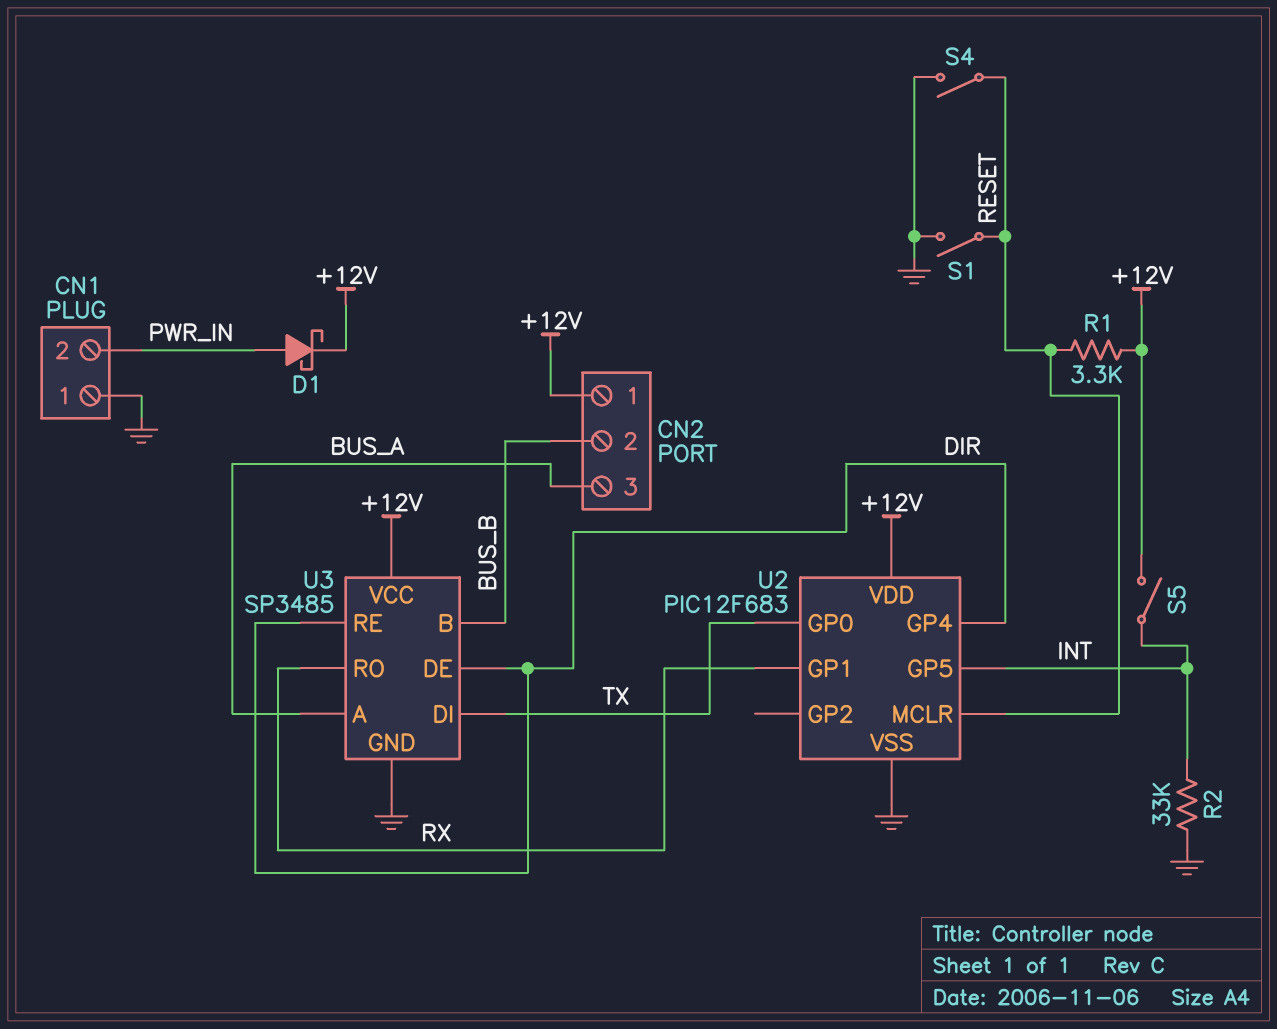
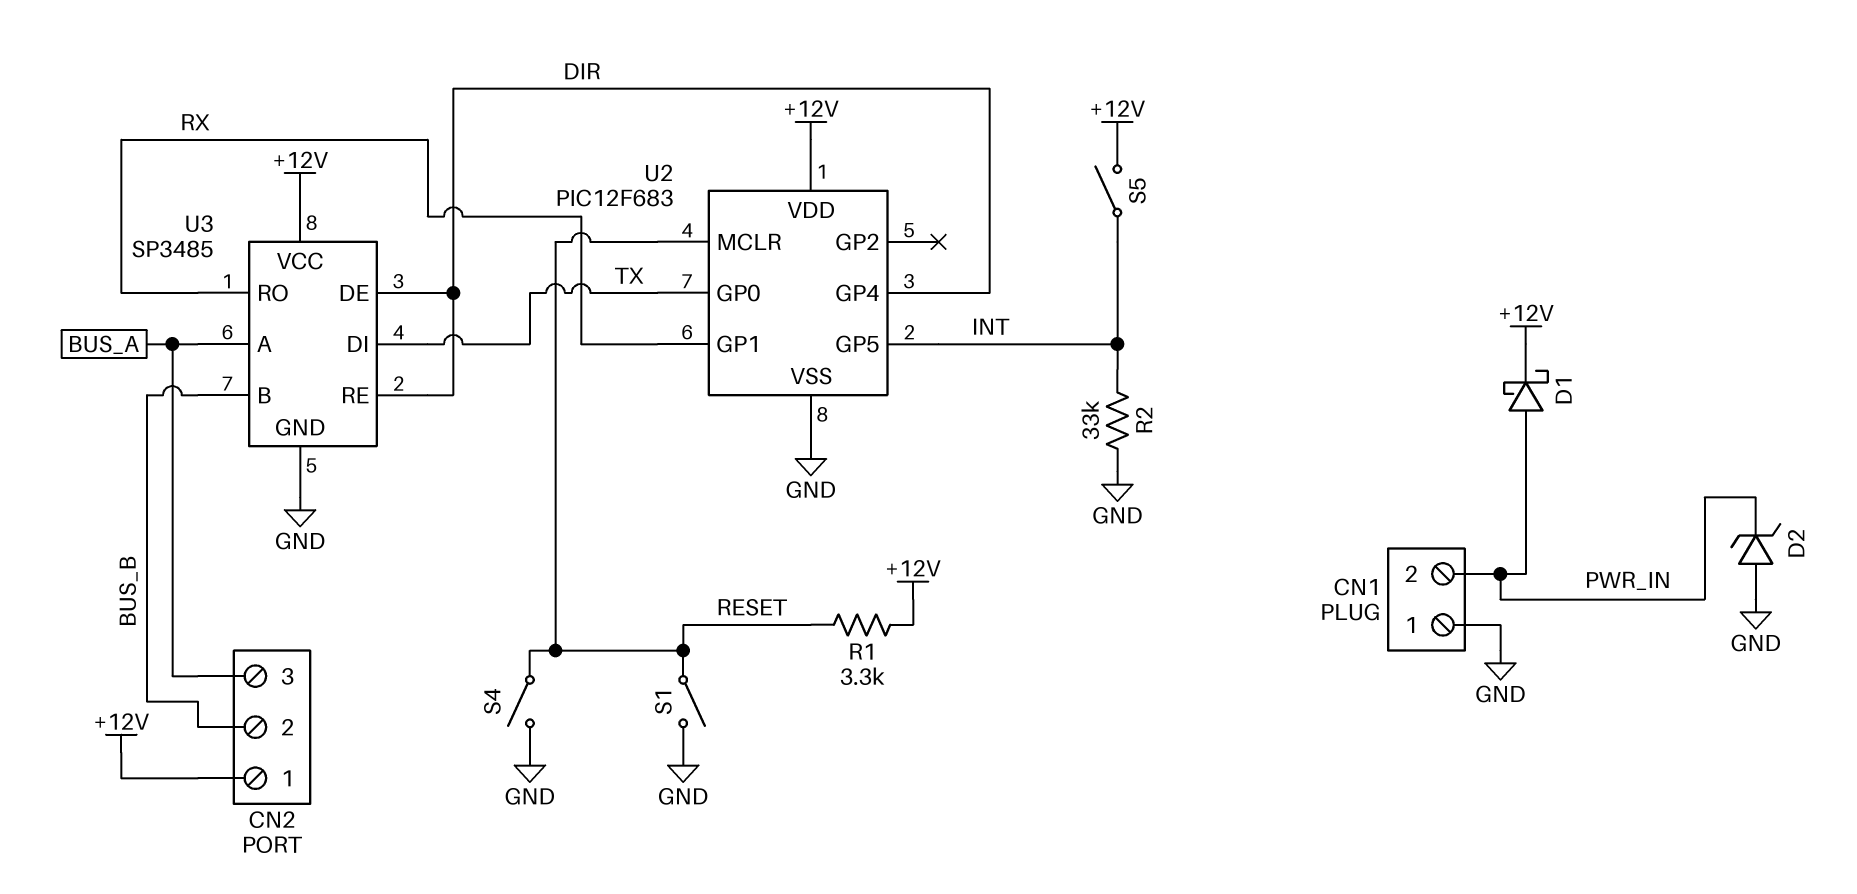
D2: none -> zener (A GND, K PWR_IN)

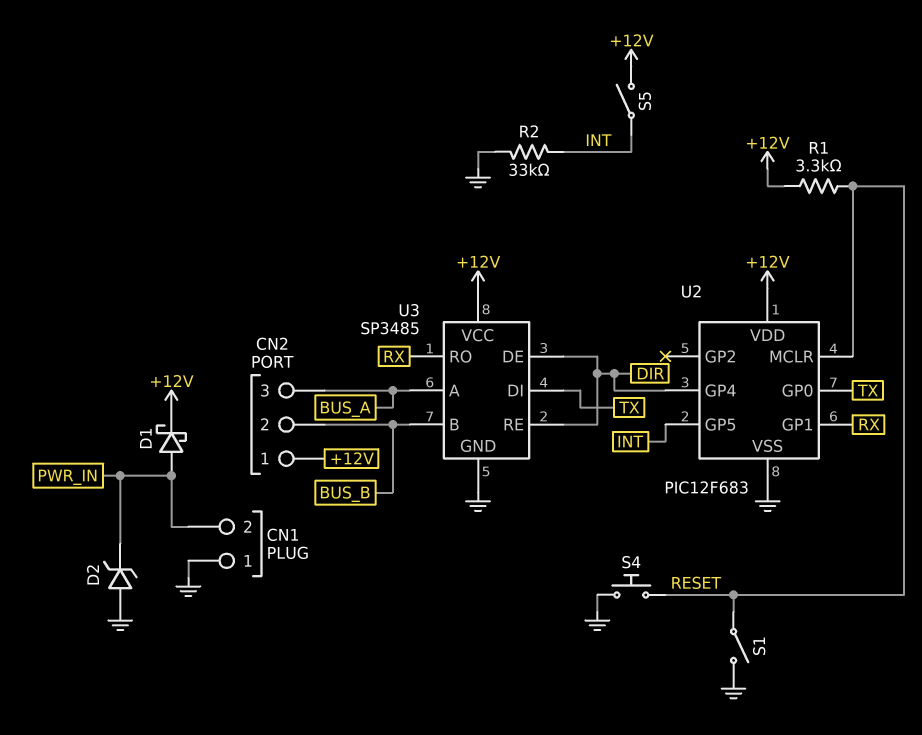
S4: switch (GND, RESET) -> button (GND, RESET)

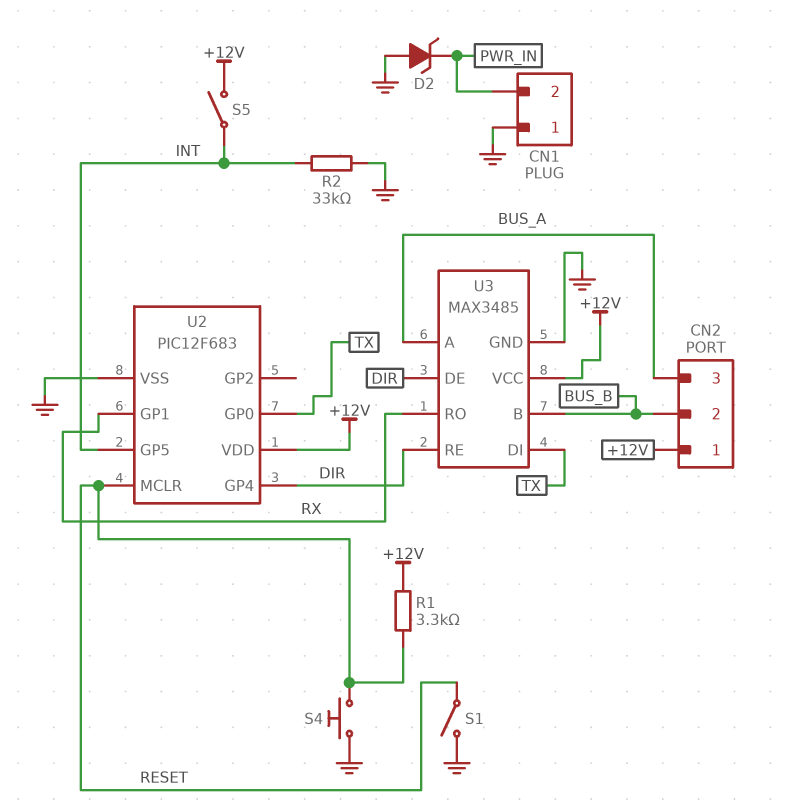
D1: schottky (A PWR_IN, K +12V) -> none
U3: SP3485 -> MAX3485

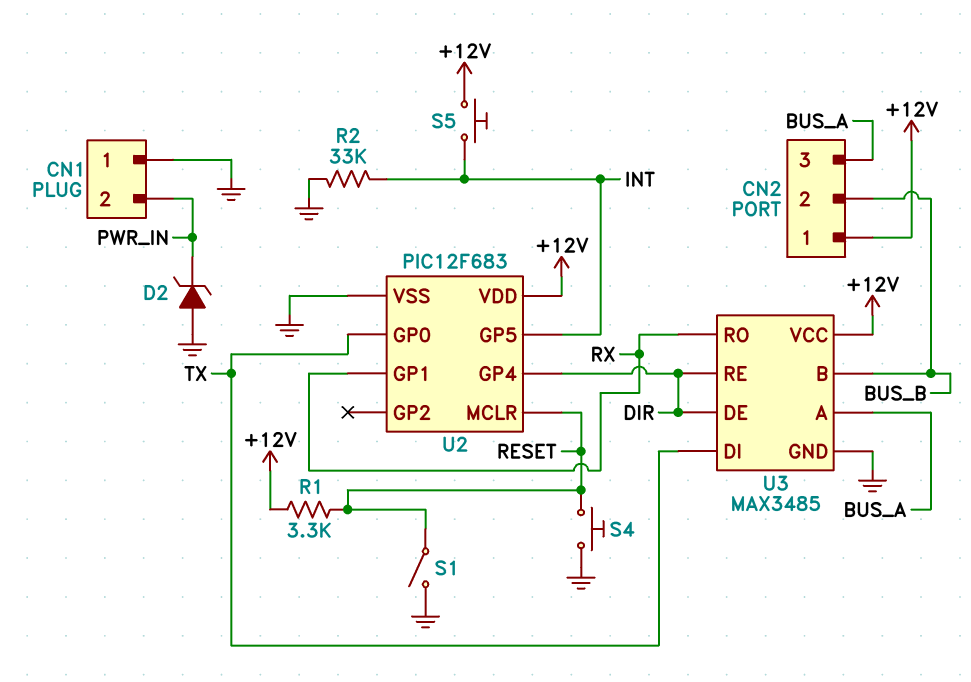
S5: switch (+12V, INT) -> button (+12V, INT)

